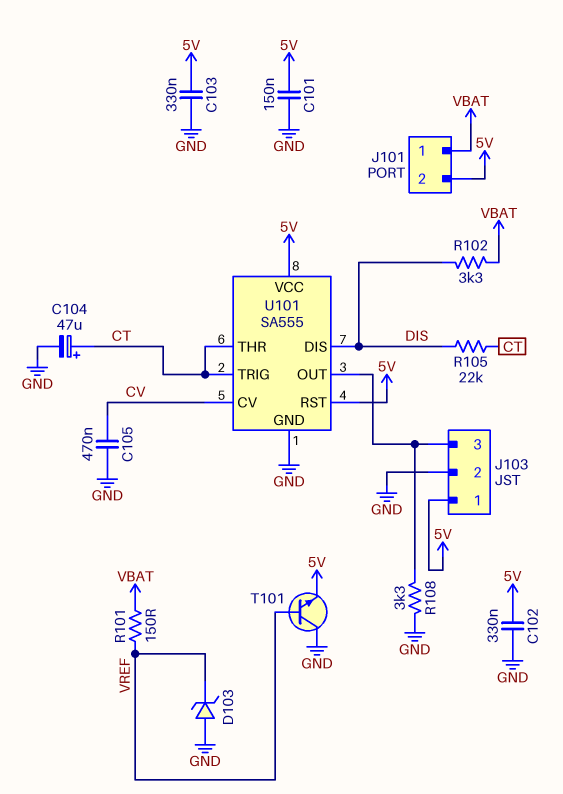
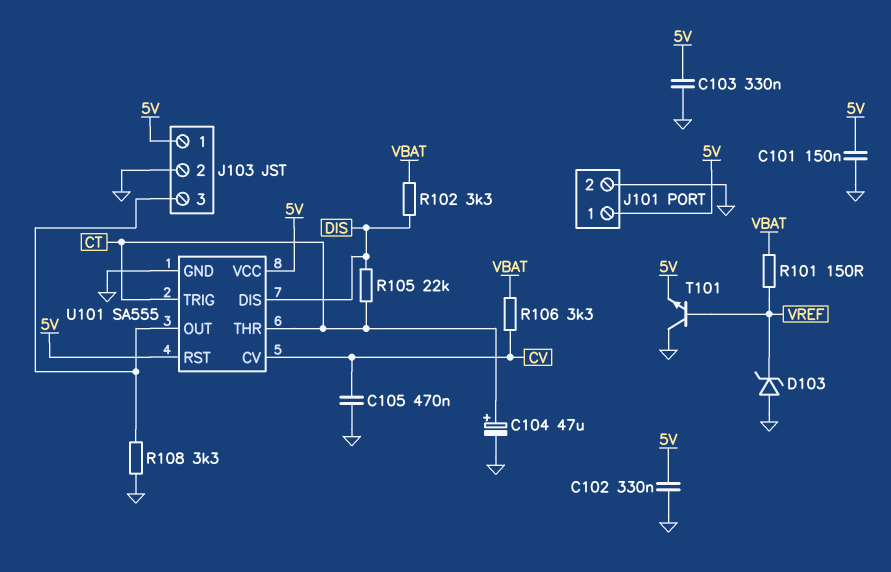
J101 pin 1: VBAT -> 5V
J101 pin 2: 5V -> GND
R106: none -> 3.3k (CV, VBAT)

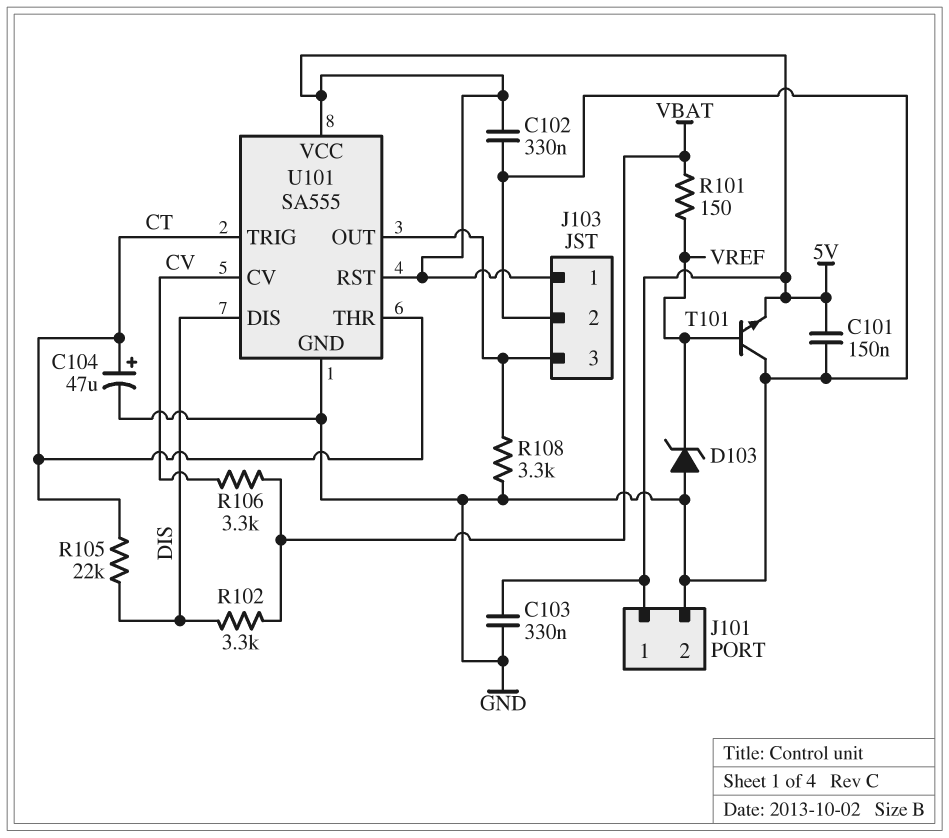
C105: 470nF (CV, GND) -> none

